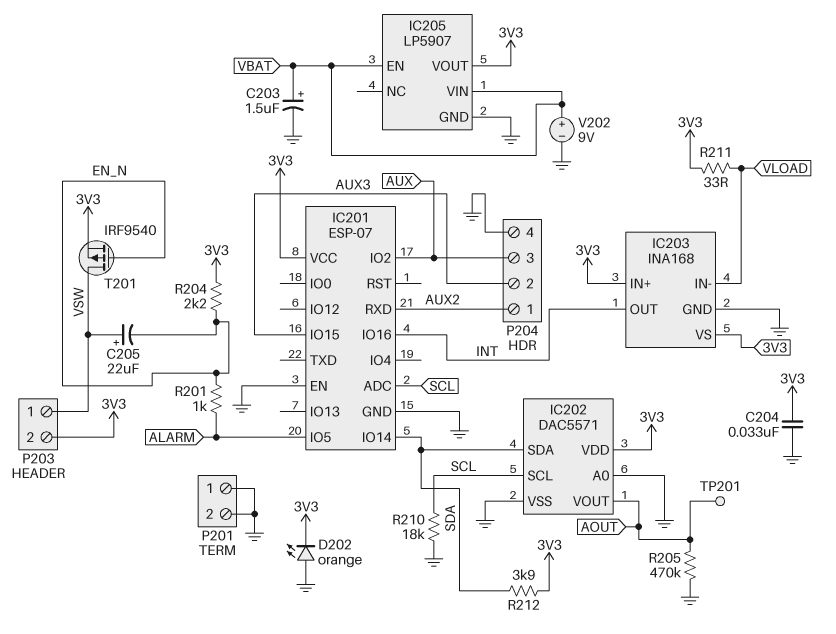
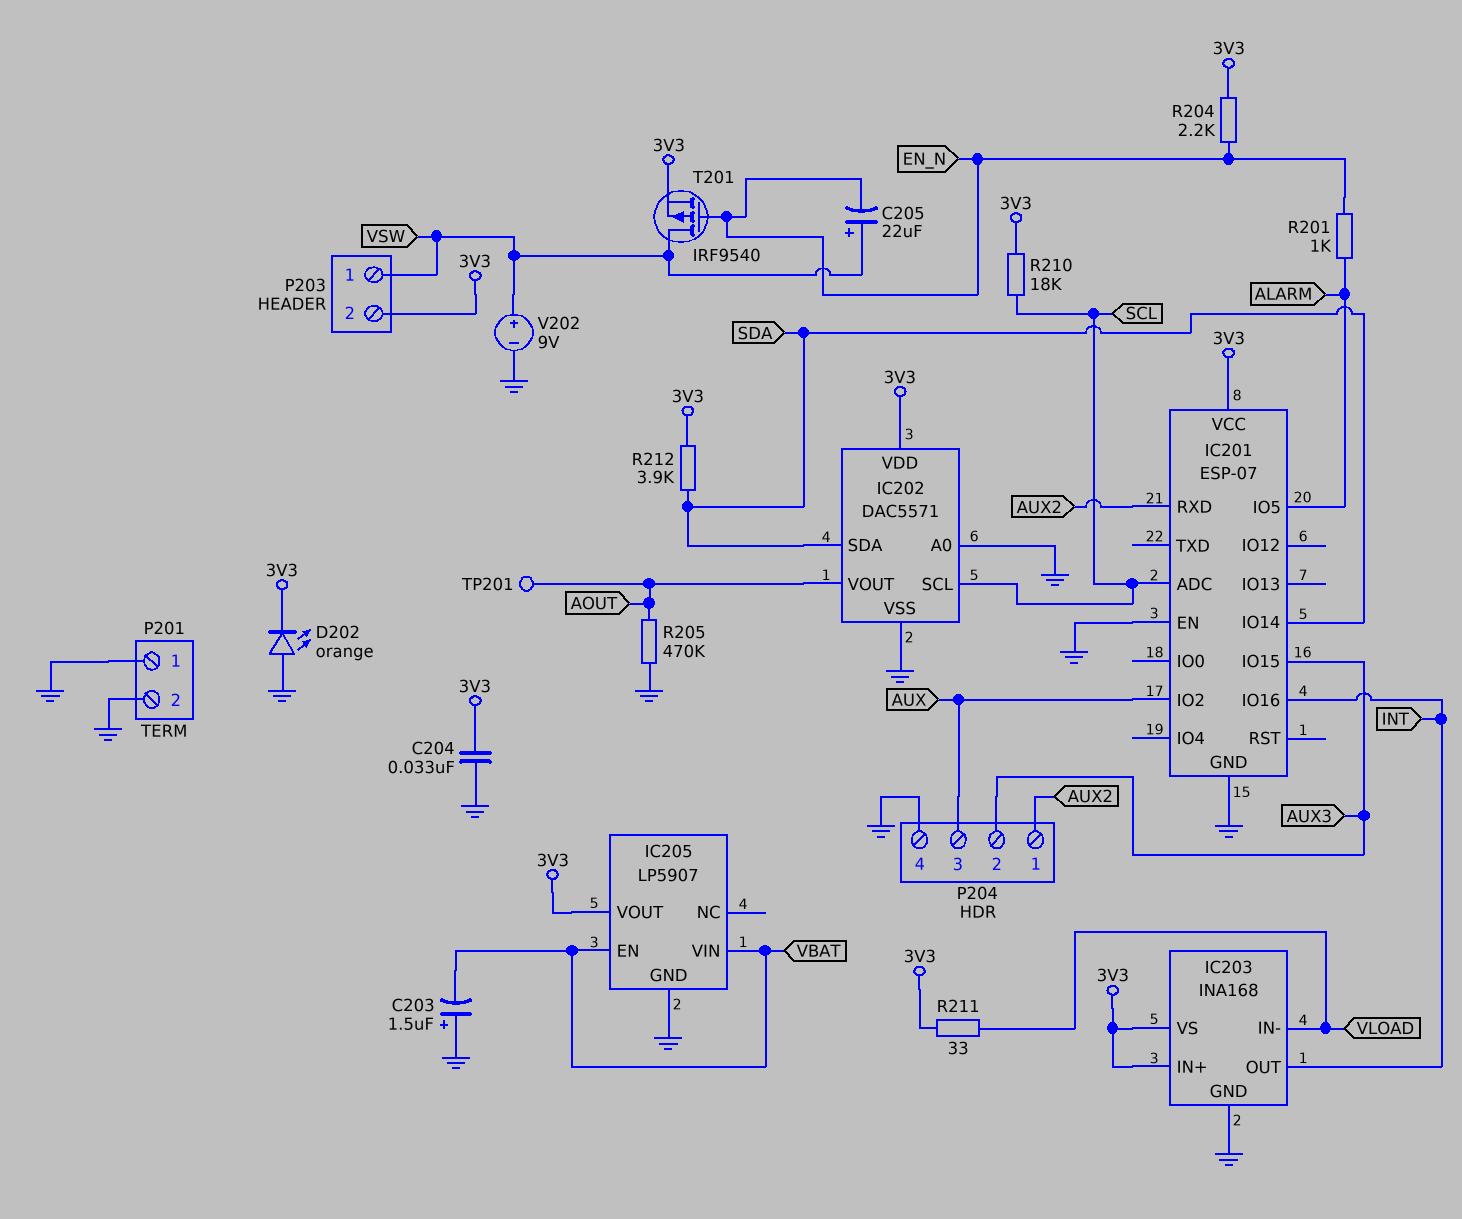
C203: 1.5uF (plus VBAT, minus GND) -> 1.5uF (plus GND, minus VBAT)
R210: 18k (GND, SCL) -> 18k (3V3, SCL)
V202: 9V (plus VBAT, minus GND) -> 9V (plus VSW, minus GND)

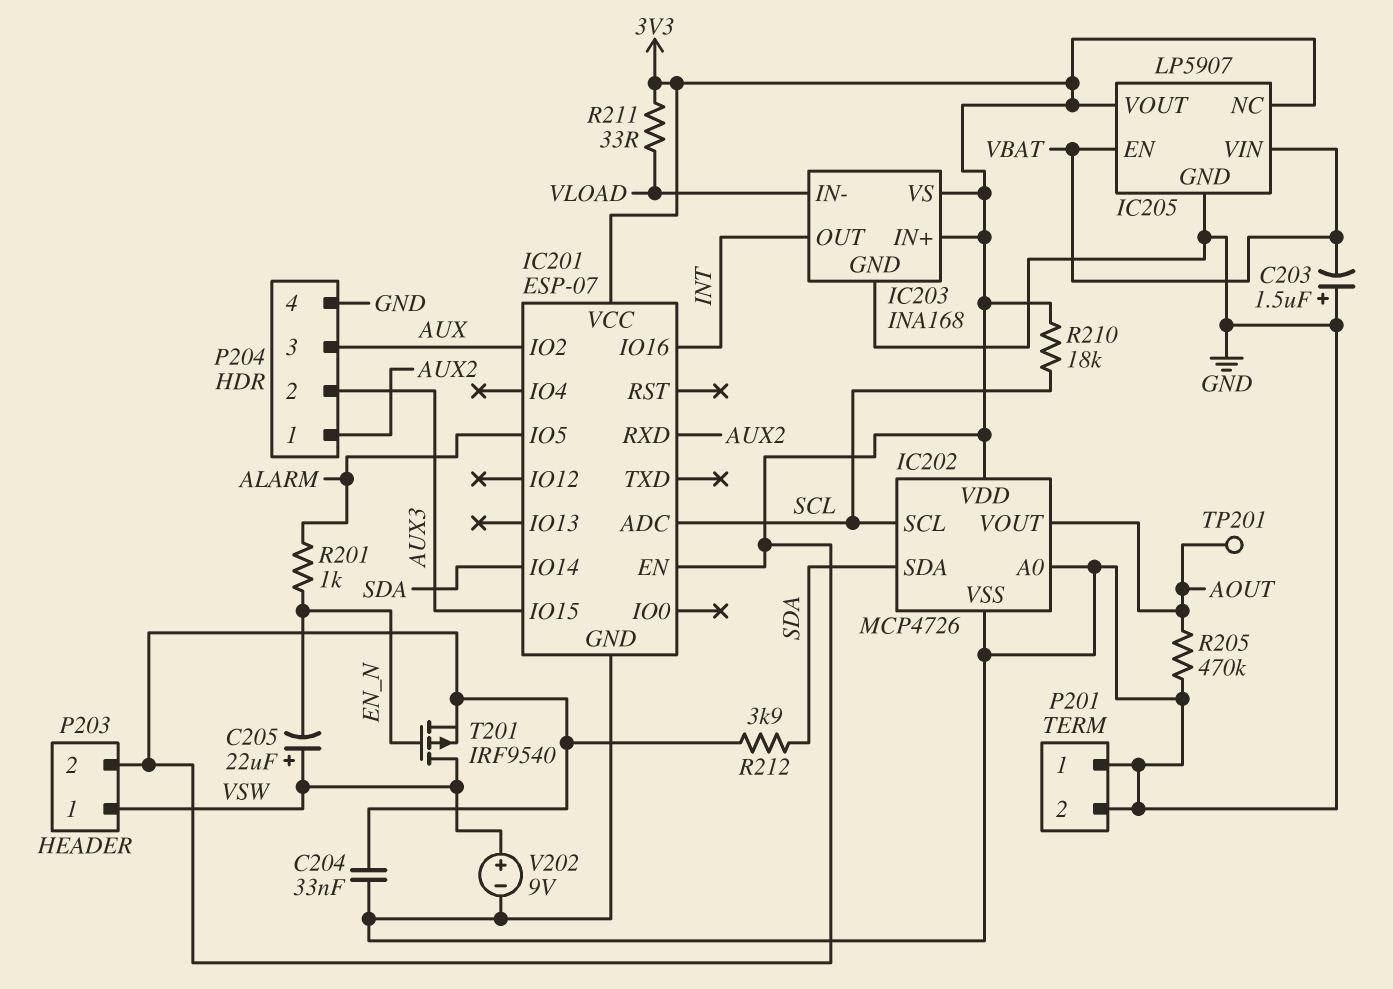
D202: LED orange (A GND, K 3V3) -> none
IC201 pin EN: GND -> 3V3
IC202: DAC5571 -> MCP4726
IC205 pin NC: none -> 3V3
R204: 2.2k (3V3, EN_N) -> none

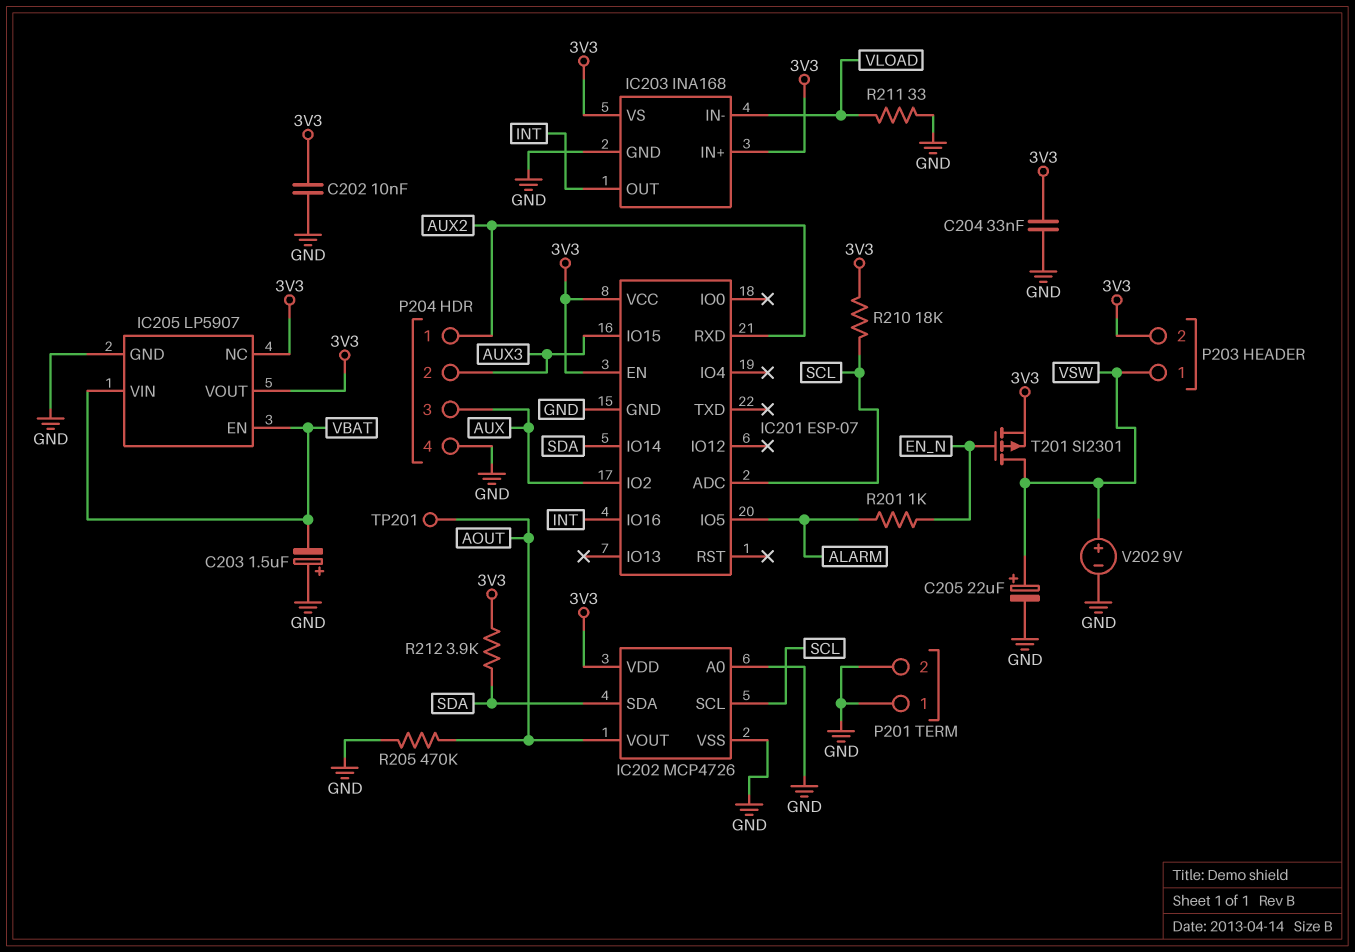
C202: none -> 10nF (3V3, GND)
C205: 22uF (plus VSW, minus EN_N) -> 22uF (plus VSW, minus GND)
R211: 33 (3V3, VLOAD) -> 33 (GND, VLOAD)
T201: PMOS IRF9540 (G EN_N, D VSW, S 3V3) -> PMOS SI2301 (G EN_N, D VSW, S 3V3)

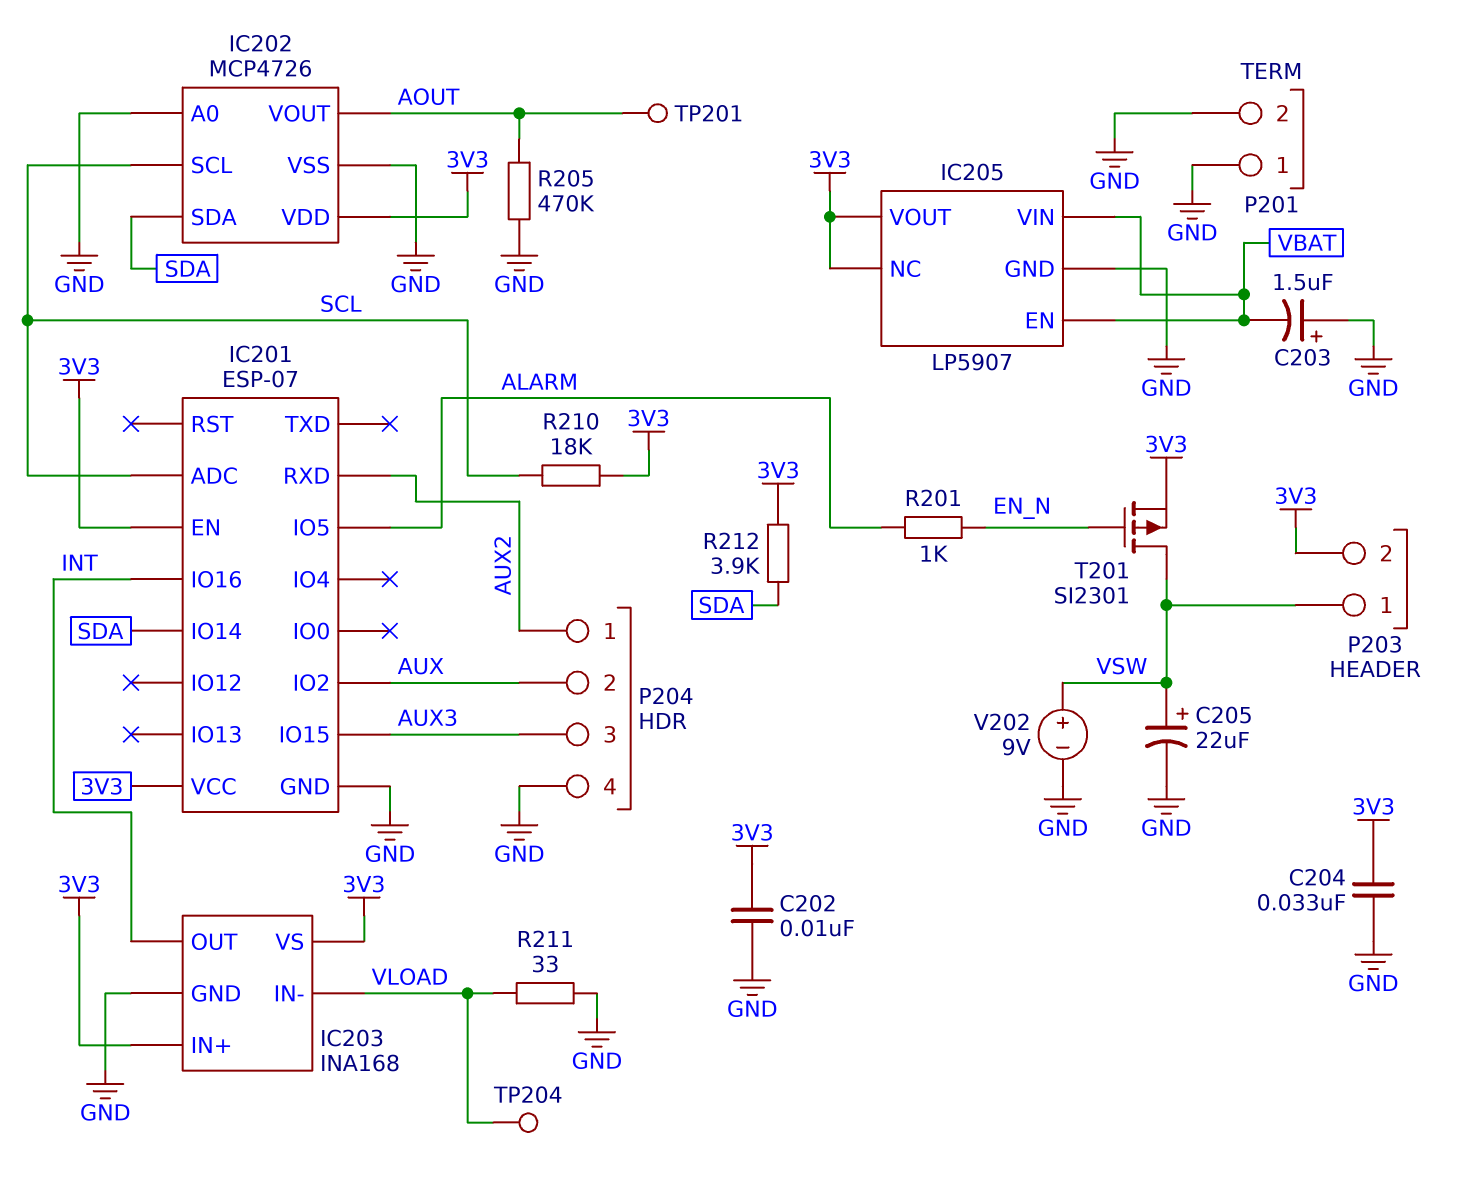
P204 pin 2: AUX3 -> AUX
P204 pin 3: AUX -> AUX3
TP204: none -> test point (VLOAD)

